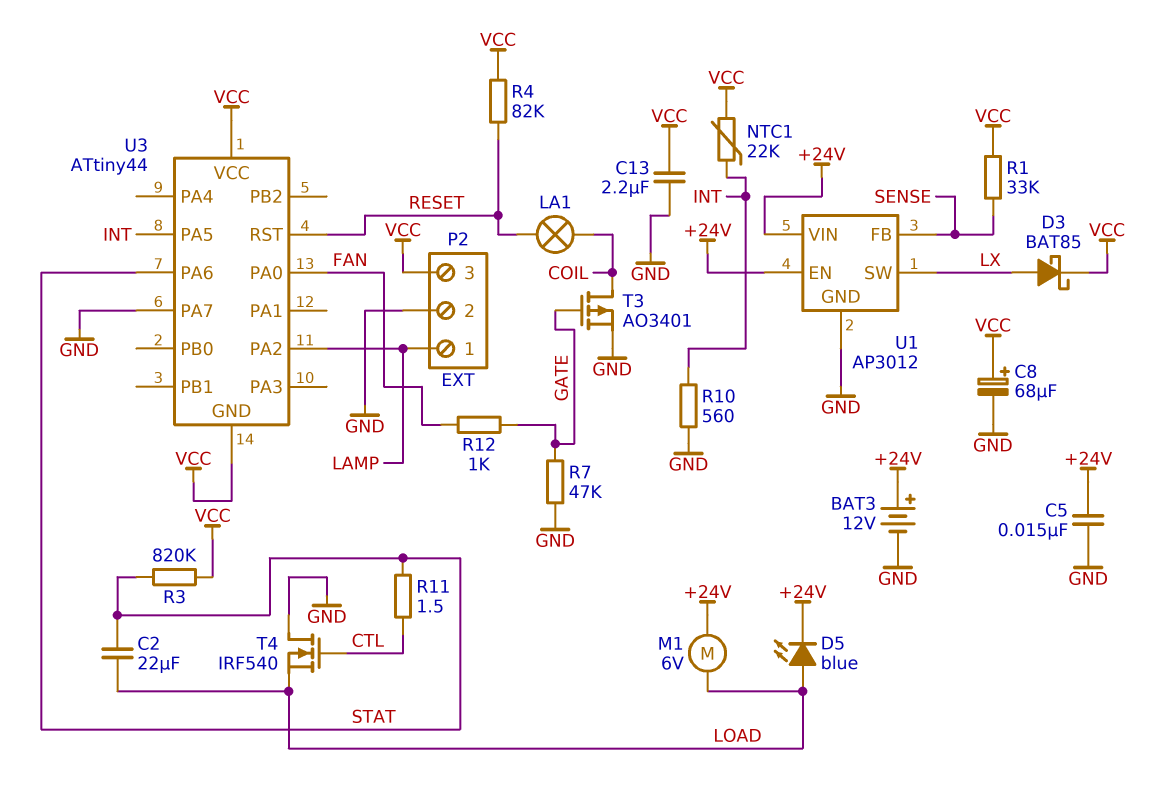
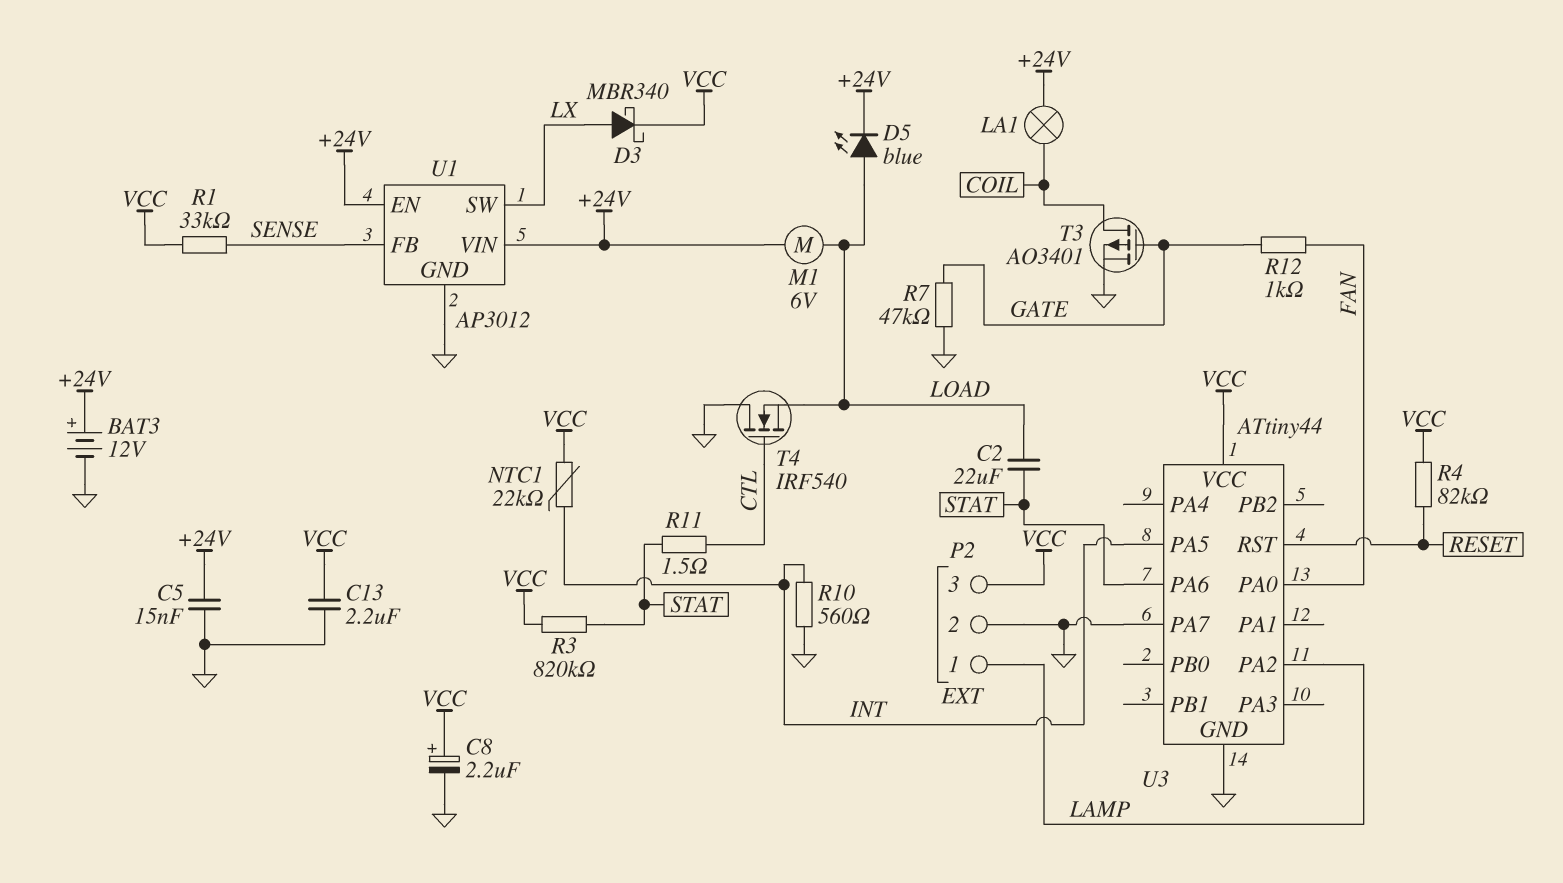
C8: 68uF (plus VCC, minus GND) -> 2.2uF (plus VCC, minus GND)
D3: schottky BAT85 (A LX, K VCC) -> schottky MBR340 (A LX, K VCC)
LA1: lamp (COIL, RESET) -> lamp (+24V, COIL)
U3 pin GND: VCC -> GND

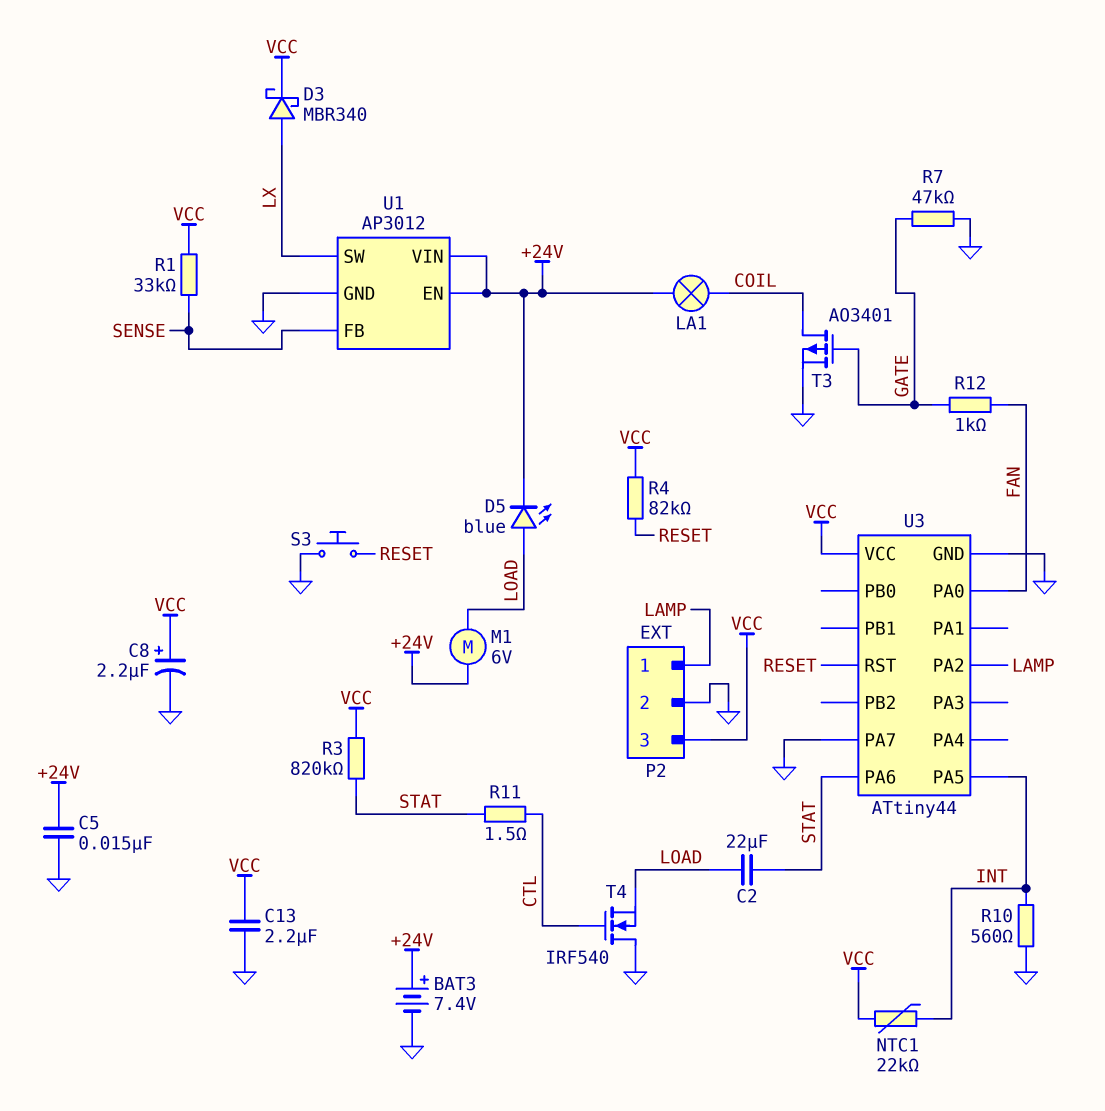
BAT3: 12V (plus +24V, minus GND) -> 7.4V (plus +24V, minus GND)
S3: none -> button (GND, RESET)

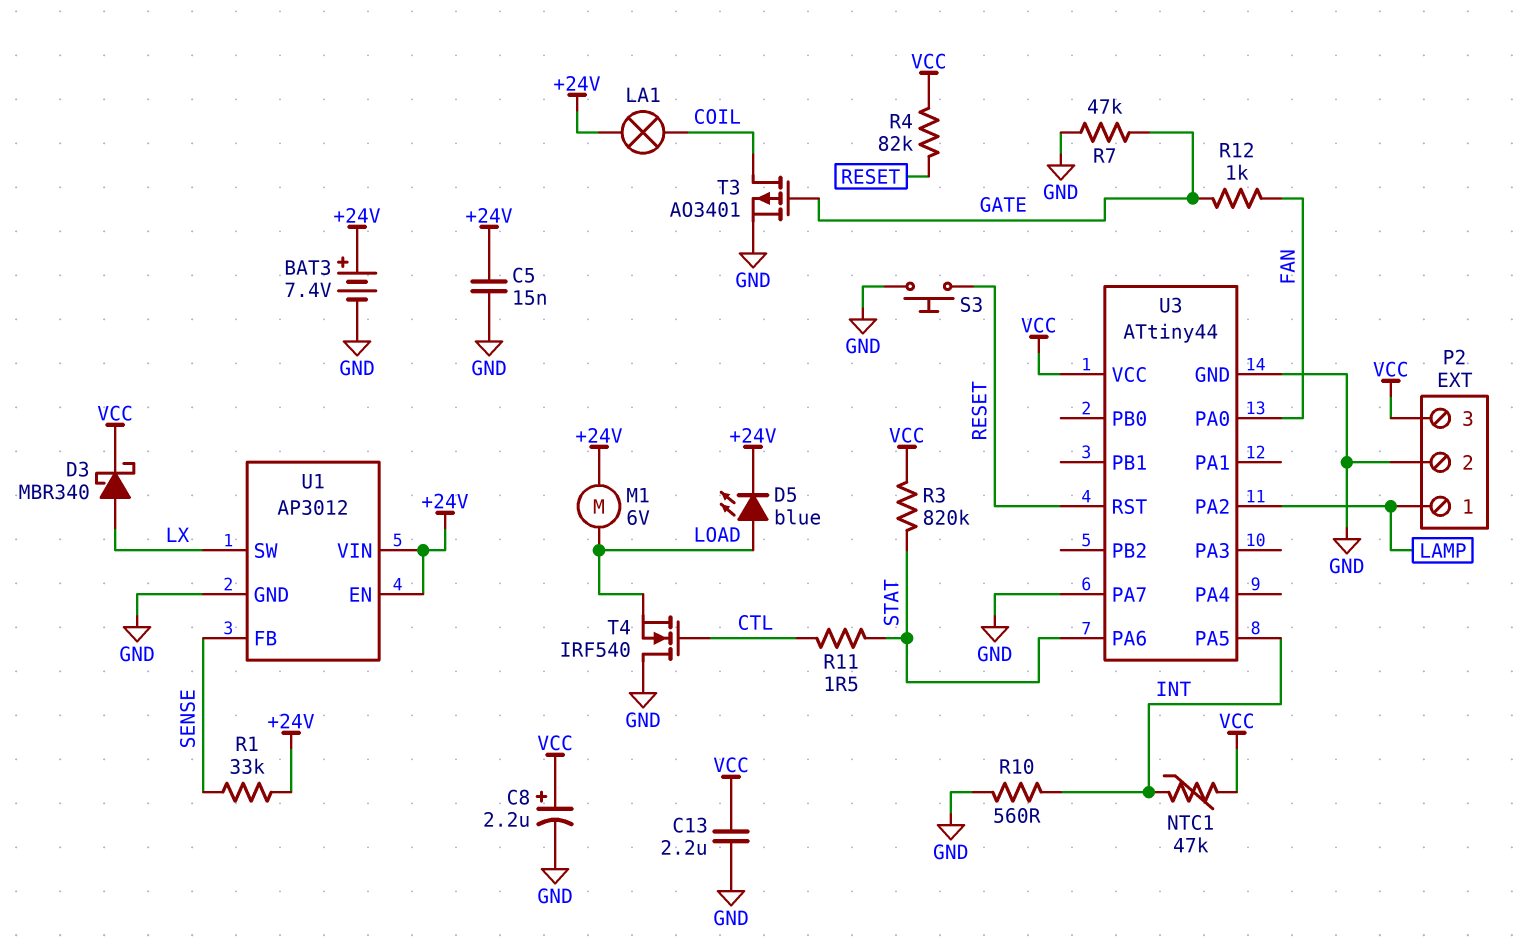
C2: 22uF (LOAD, STAT) -> none
NTC1: 22k (INT, VCC) -> 47k (INT, VCC)
R1: 33k (SENSE, VCC) -> 33k (+24V, SENSE)

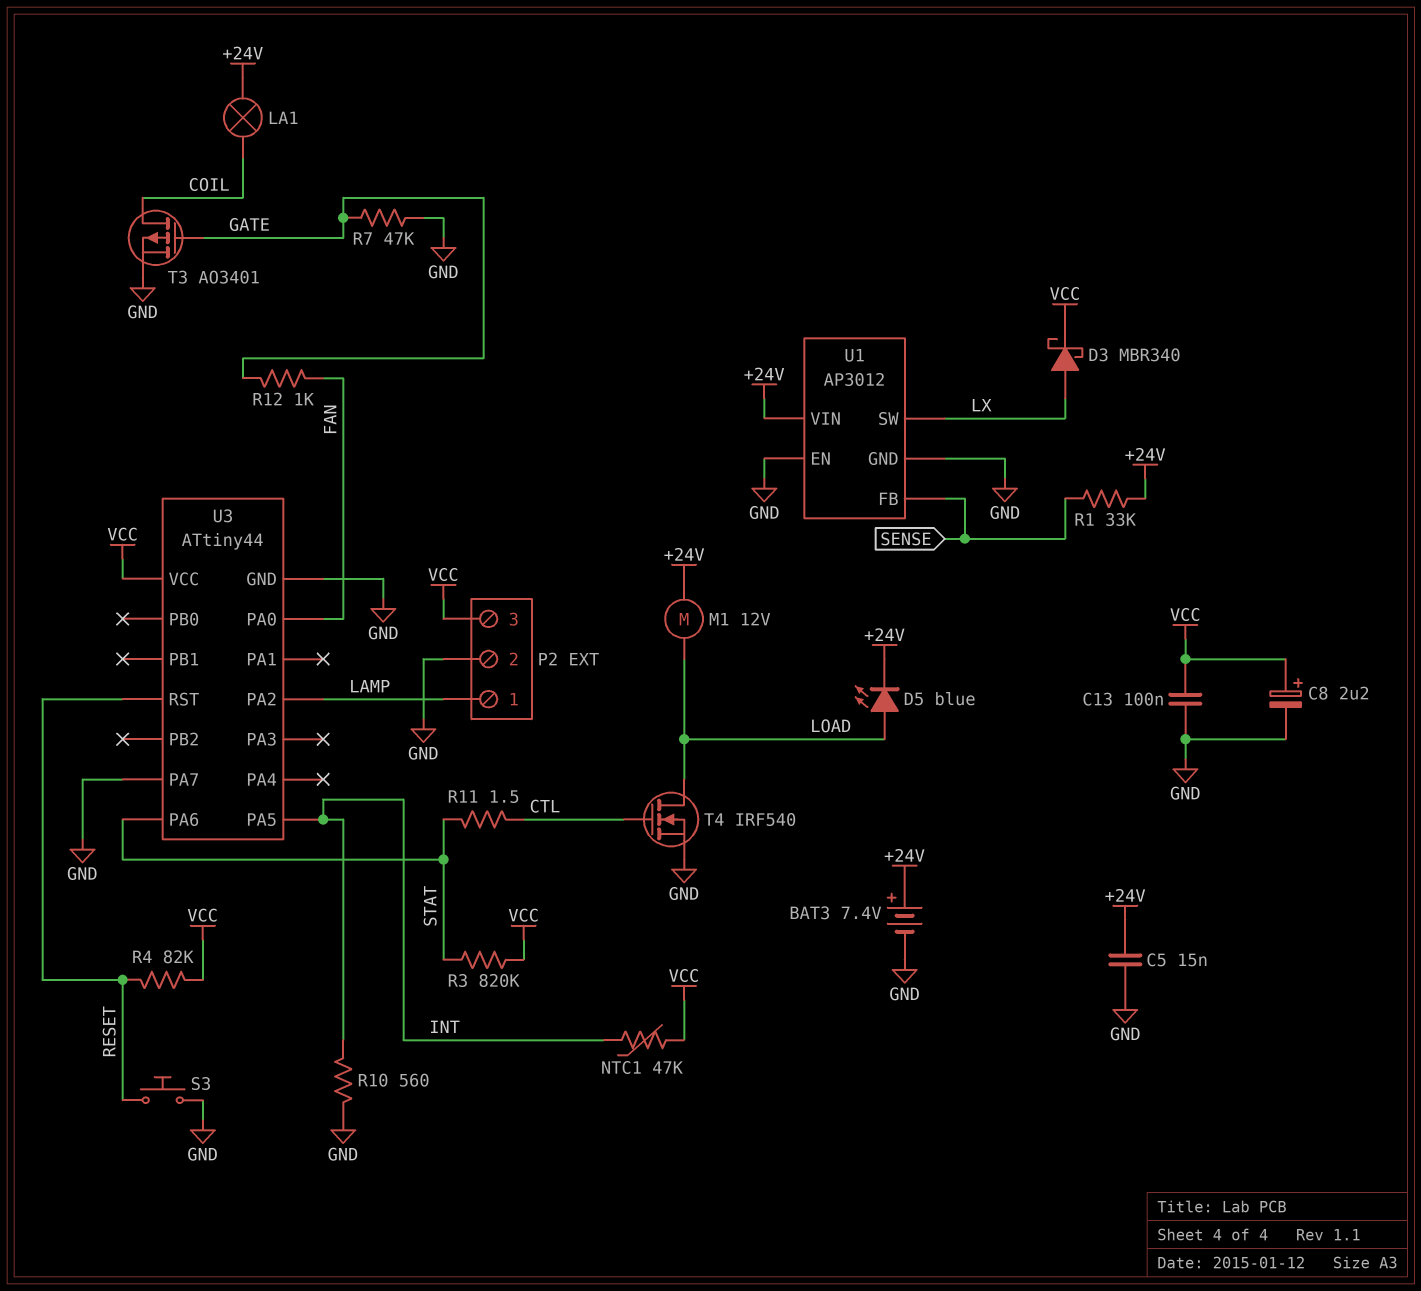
C13: 2.2uF (GND, VCC) -> 100nF (GND, VCC)
M1: motor 6V (+24V, LOAD) -> motor 12V (+24V, LOAD)
T4: NMOS IRF540 (G CTL, D GND, S LOAD) -> NMOS IRF540 (G CTL, D LOAD, S GND)
U1 pin EN: +24V -> GND

